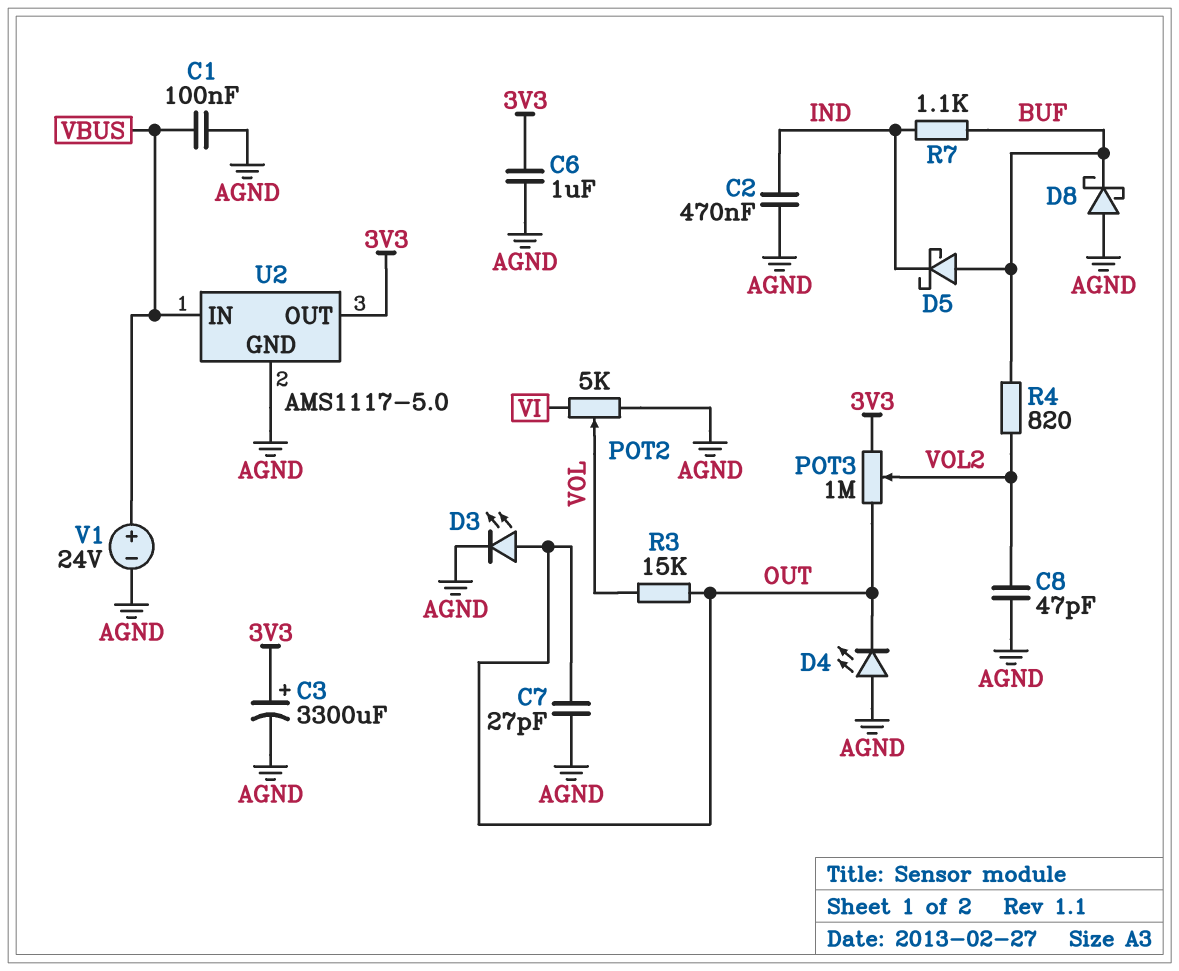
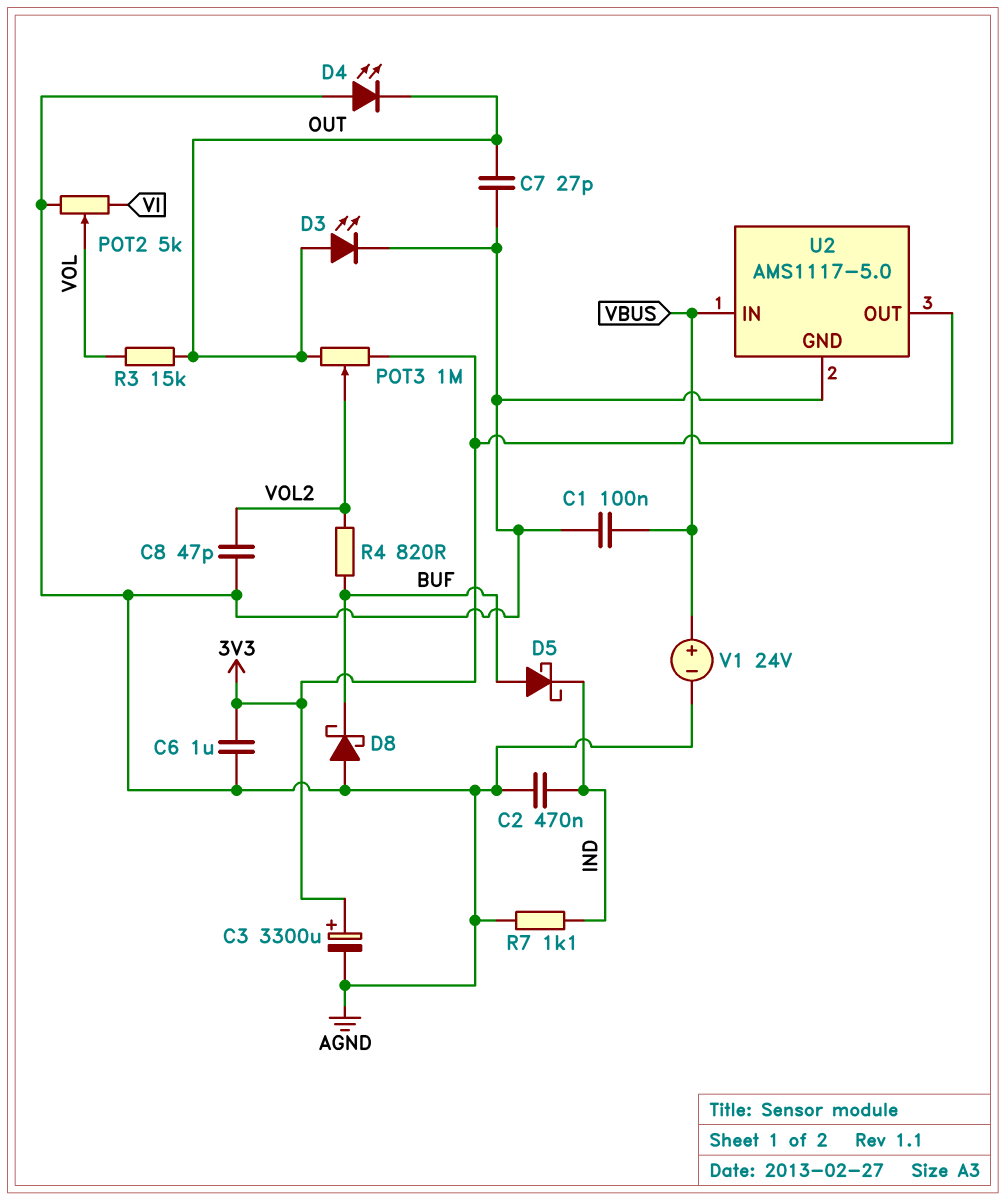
R7: 1.1k (BUF, IND) -> 1.1k (AGND, IND)

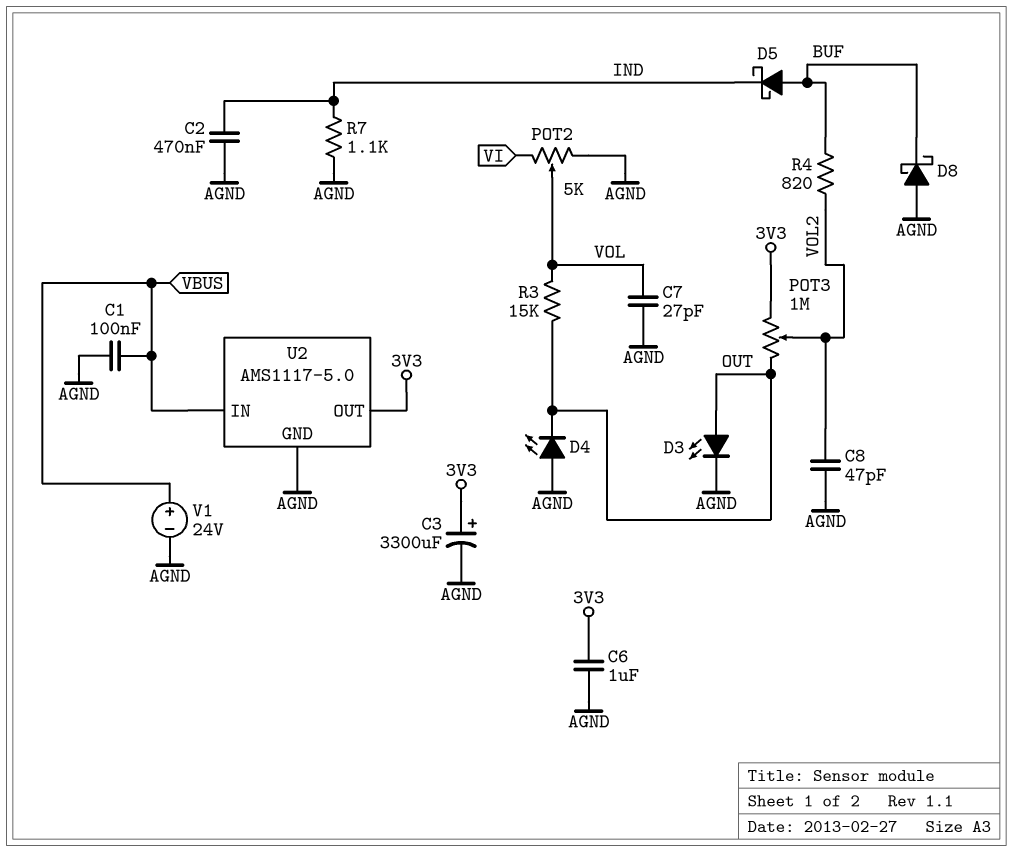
C7: 27pF (AGND, OUT) -> 27pF (AGND, VOL)

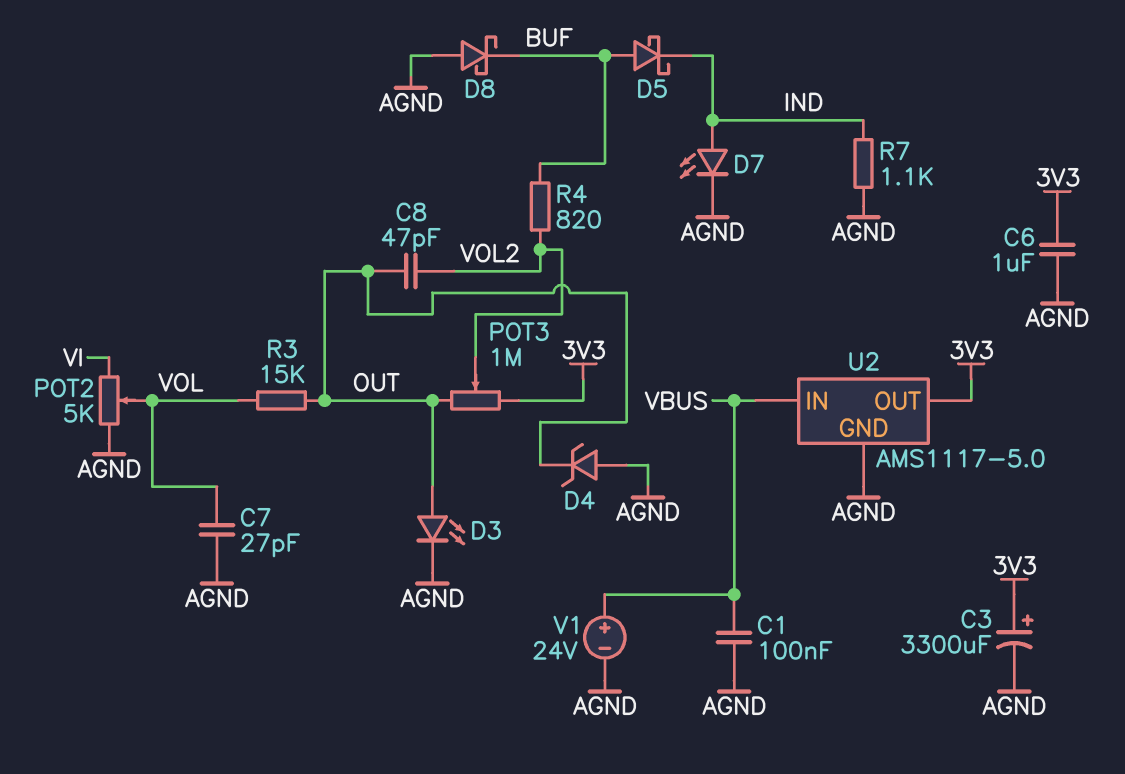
C2: 470nF (AGND, IND) -> none
C8: 47pF (AGND, VOL2) -> 47pF (OUT, VOL2)
D4: LED (A AGND, K OUT) -> zener (A AGND, K OUT)
D7: none -> LED (A IND, K AGND)

